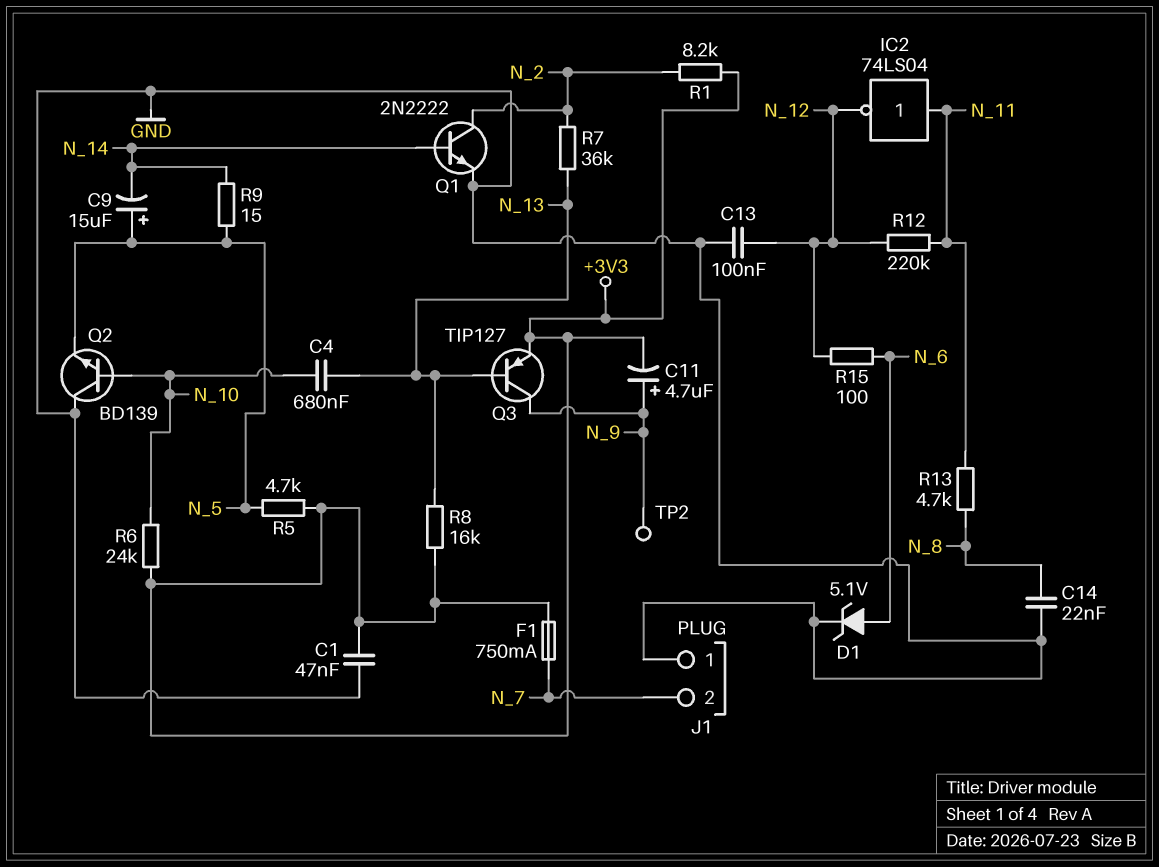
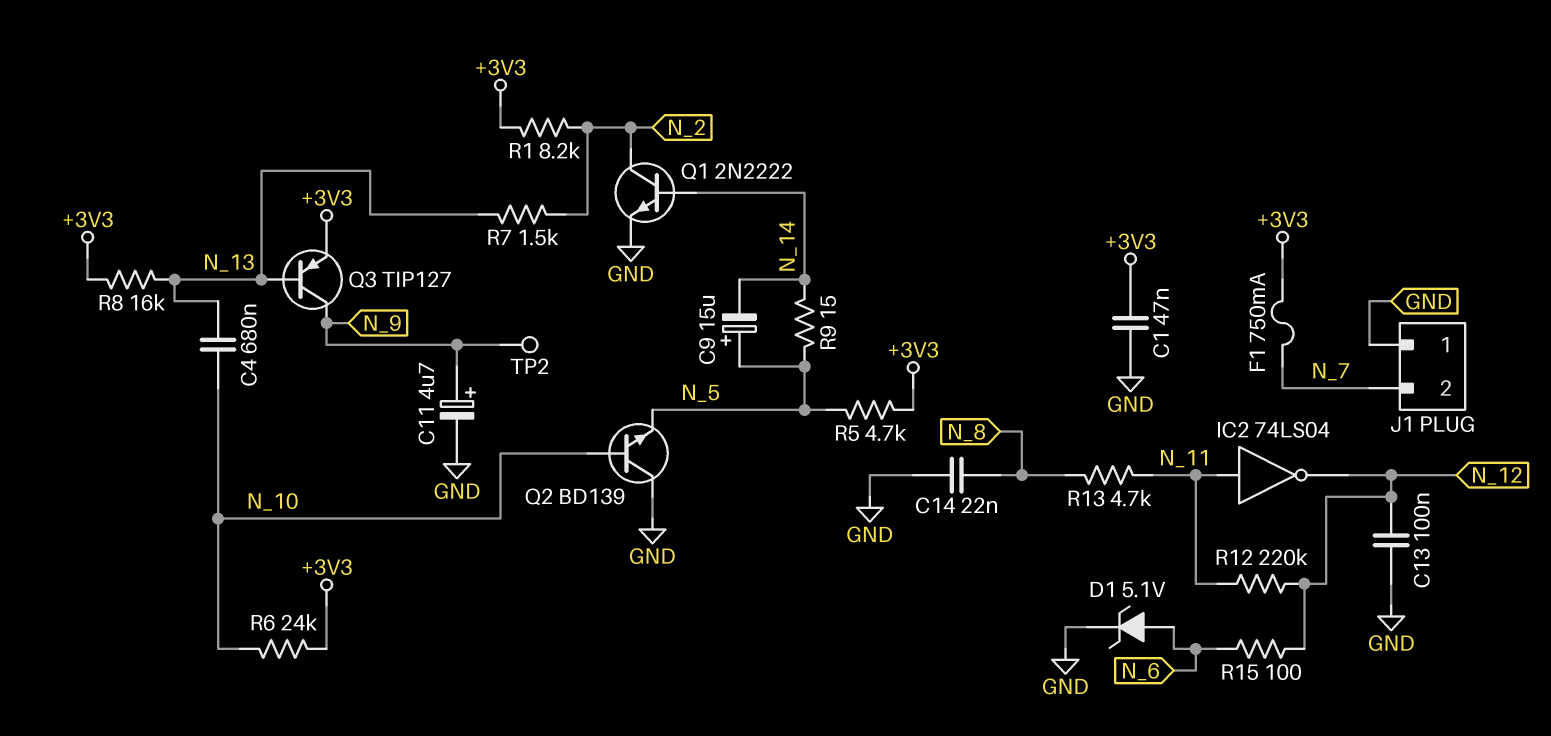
C11: 4.7uF (plus N_9, minus +3V3) -> 4.7uF (plus N_9, minus GND)
R7: 36k (N_2, N_13) -> 1.5k (N_2, N_13)

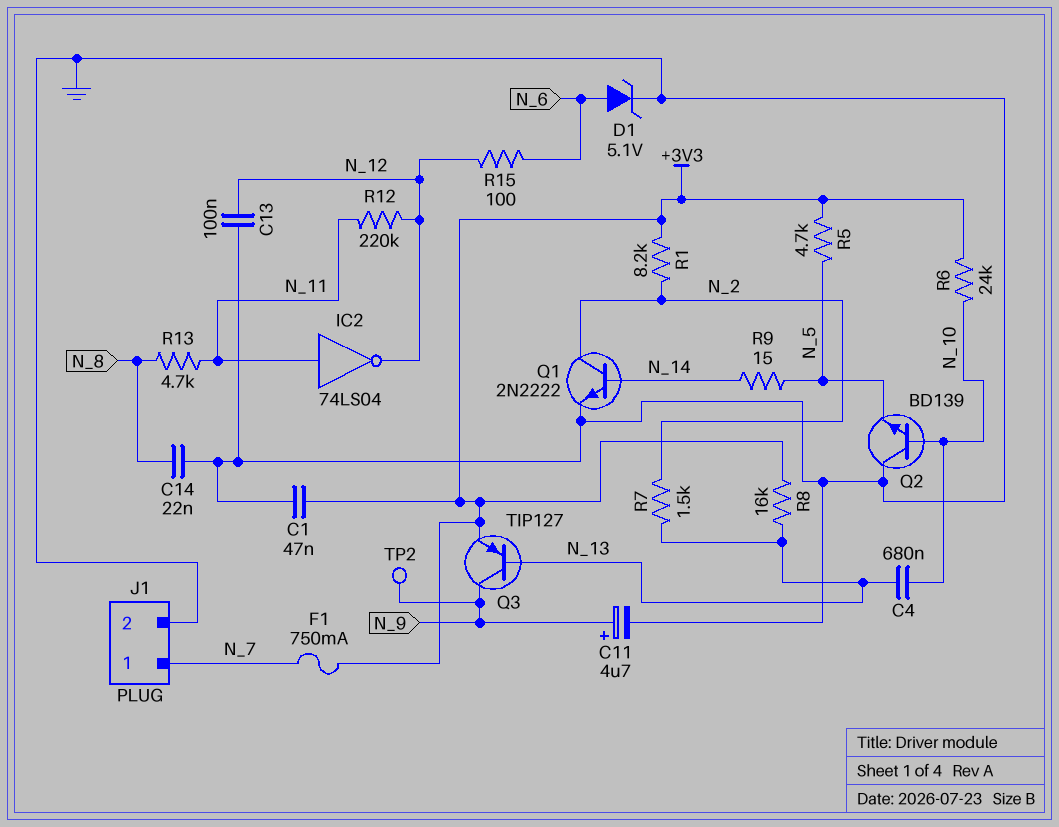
C9: 15uF (plus N_5, minus N_14) -> none
J1 pin 1: GND -> N_7
J1 pin 2: N_7 -> GND

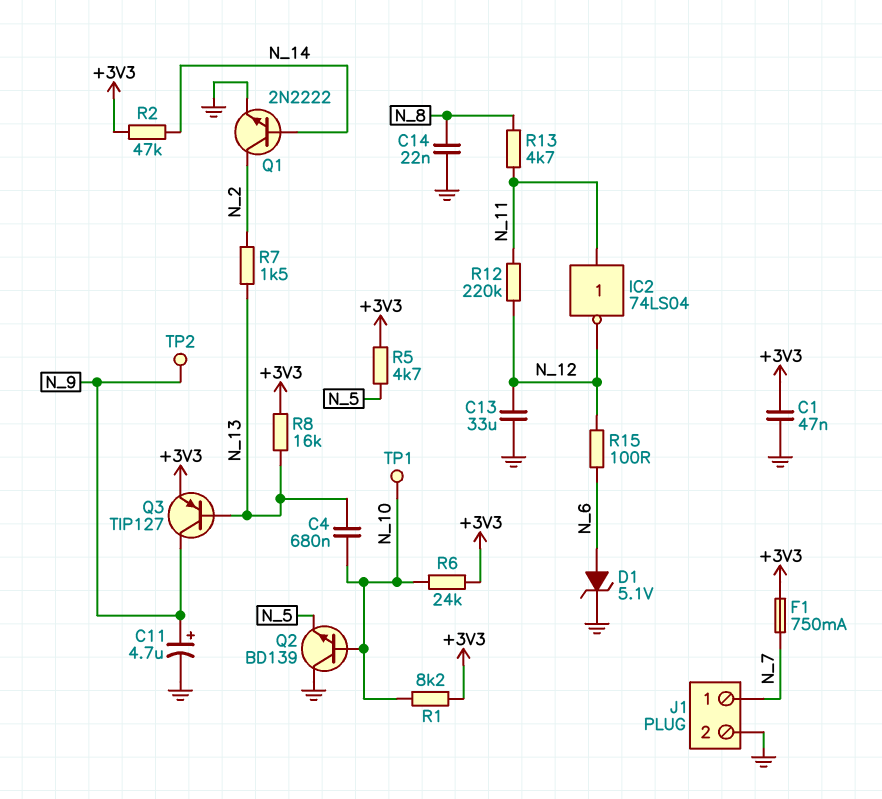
C13: 100nF (GND, N_12) -> 33uF (GND, N_12)
R1: 8.2k (+3V3, N_2) -> 8.2k (+3V3, N_10)
R2: none -> 47k (+3V3, N_14)
R9: 15 (N_5, N_14) -> none
TP1: none -> test point (N_10)

